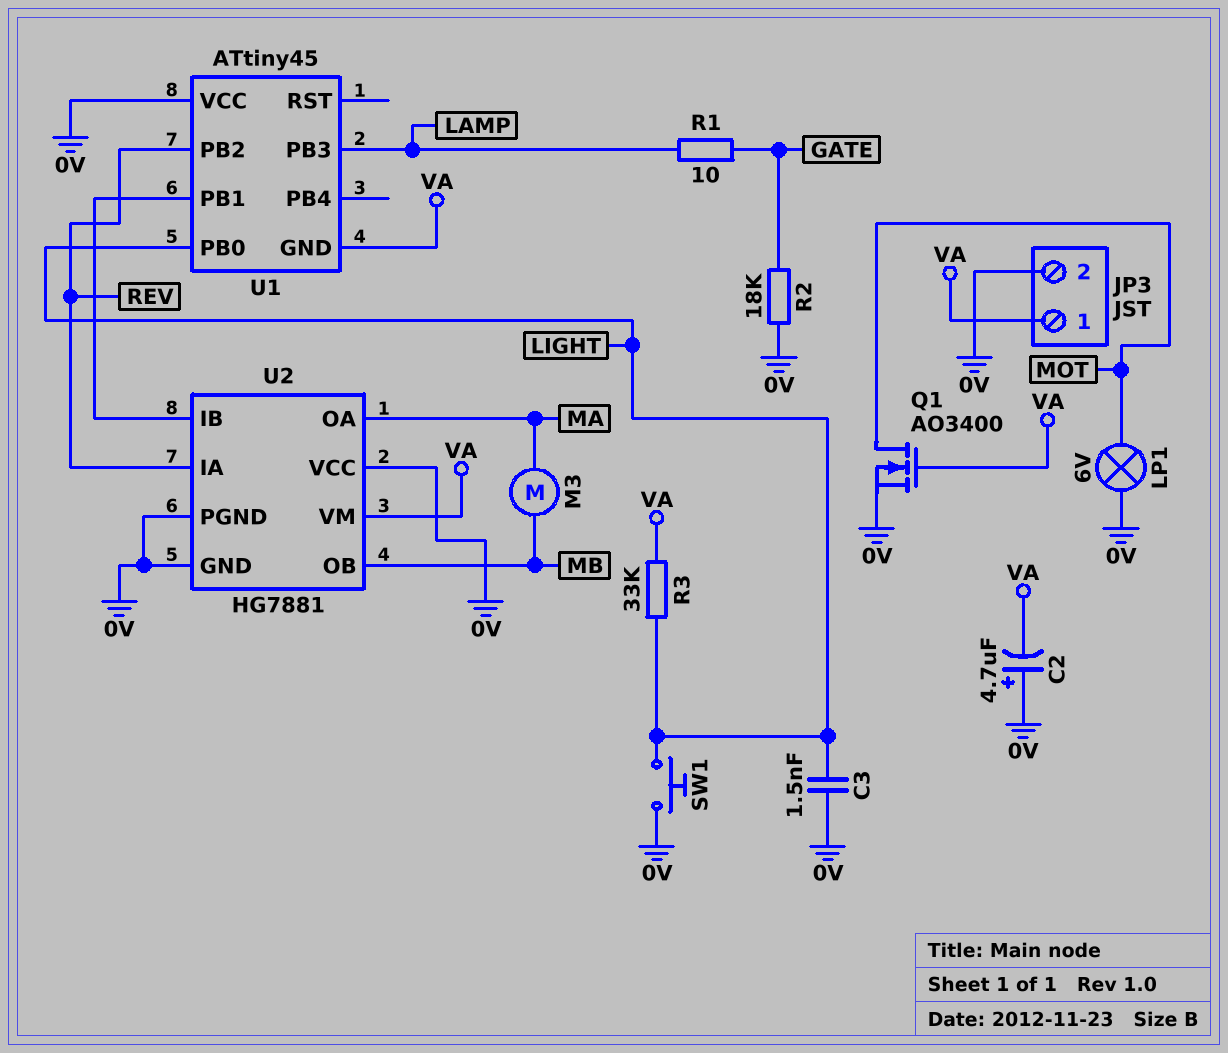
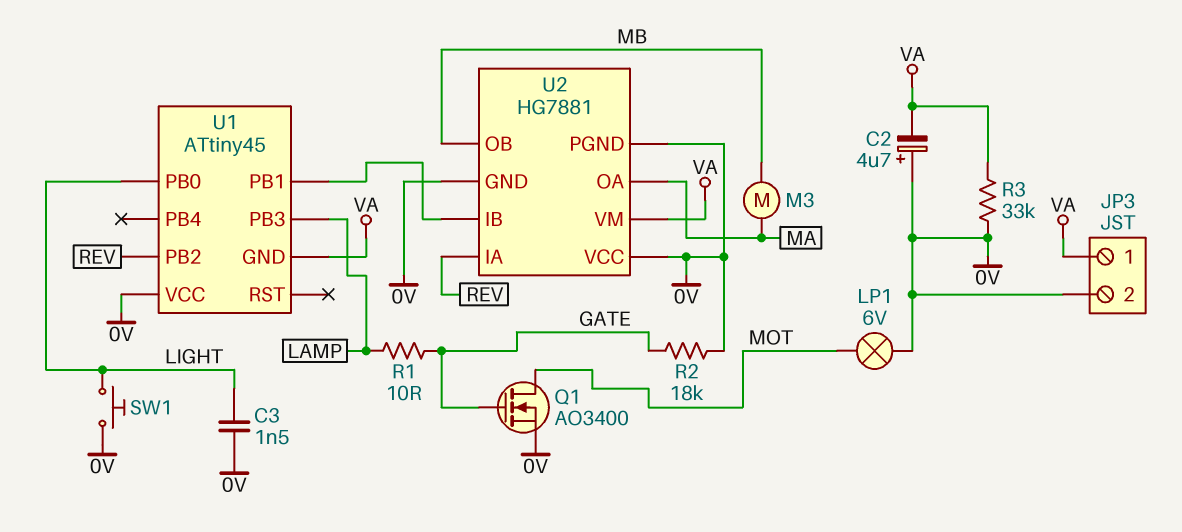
Q1: NMOS AO3400 (G VA, D MOT, S 0V) -> NMOS AO3400 (G GATE, D MOT, S 0V)
R3: 33k (LIGHT, VA) -> 33k (0V, VA)

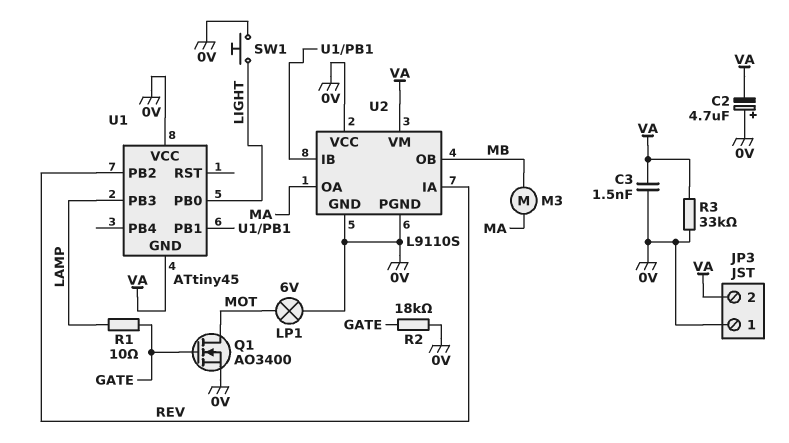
C3: 1.5nF (0V, LIGHT) -> 1.5nF (0V, VA)
JP3 pin 1: VA -> 0V
JP3 pin 2: 0V -> VA
U2: HG7881 -> L9110S

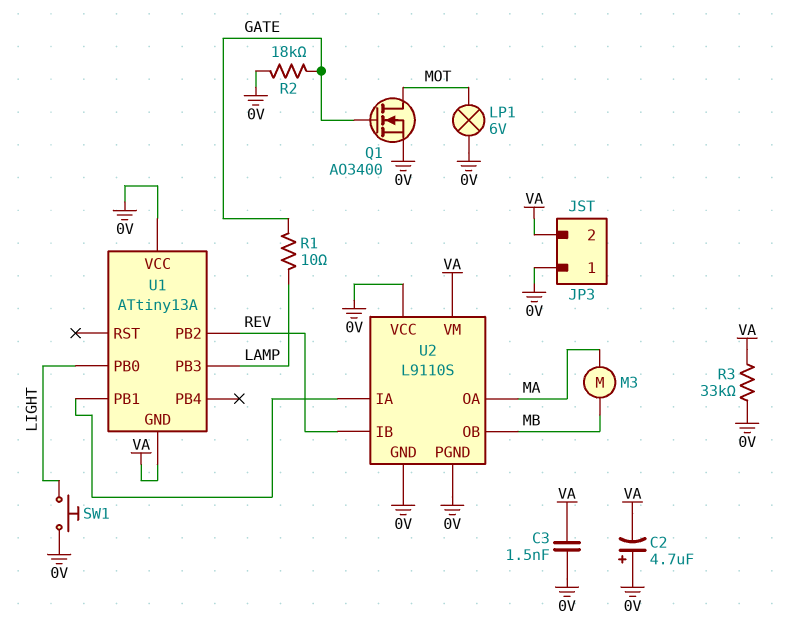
U1: ATtiny45 -> ATtiny13A
U2 pin IA: REV -> U1/PB1
U2 pin IB: U1/PB1 -> REV

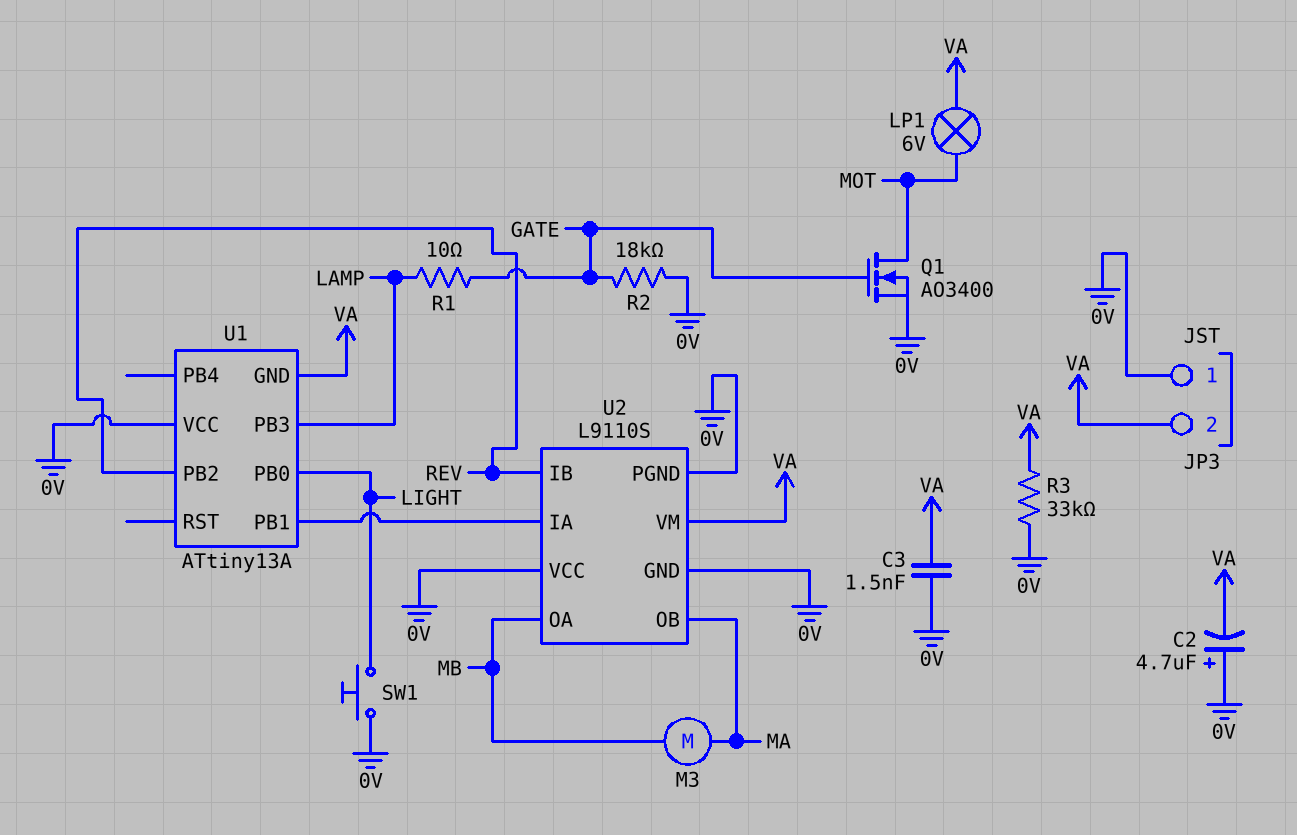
LP1: lamp 6V (0V, MOT) -> lamp 6V (MOT, VA)
U2 pin OA: MA -> MB
U2 pin OB: MB -> MA

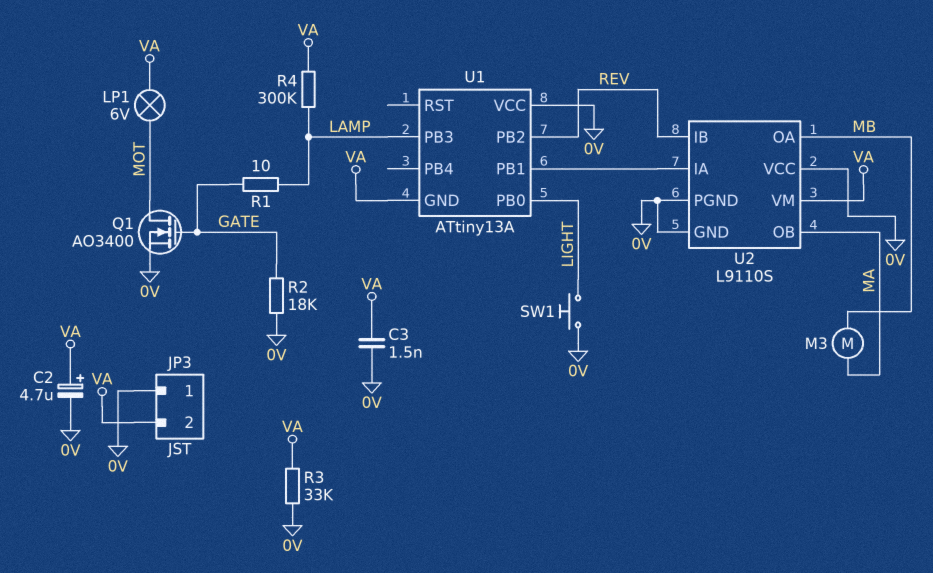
C2: 4.7uF (plus 0V, minus VA) -> 4.7uF (plus VA, minus 0V)
R4: none -> 300k (LAMP, VA)

